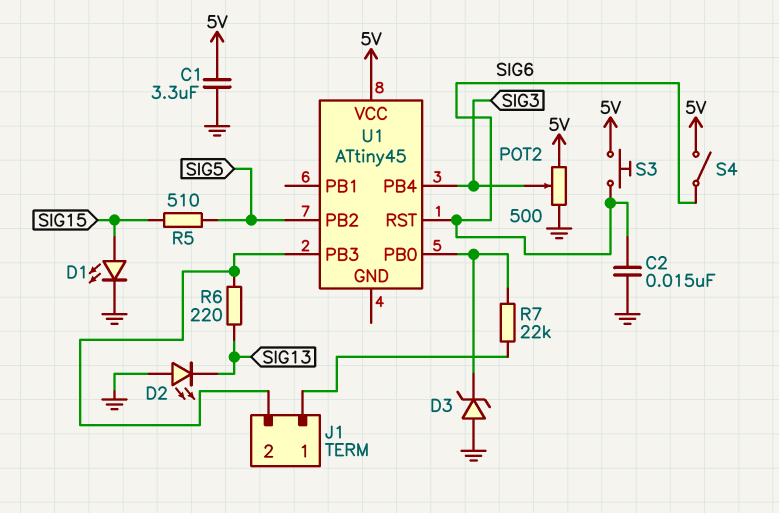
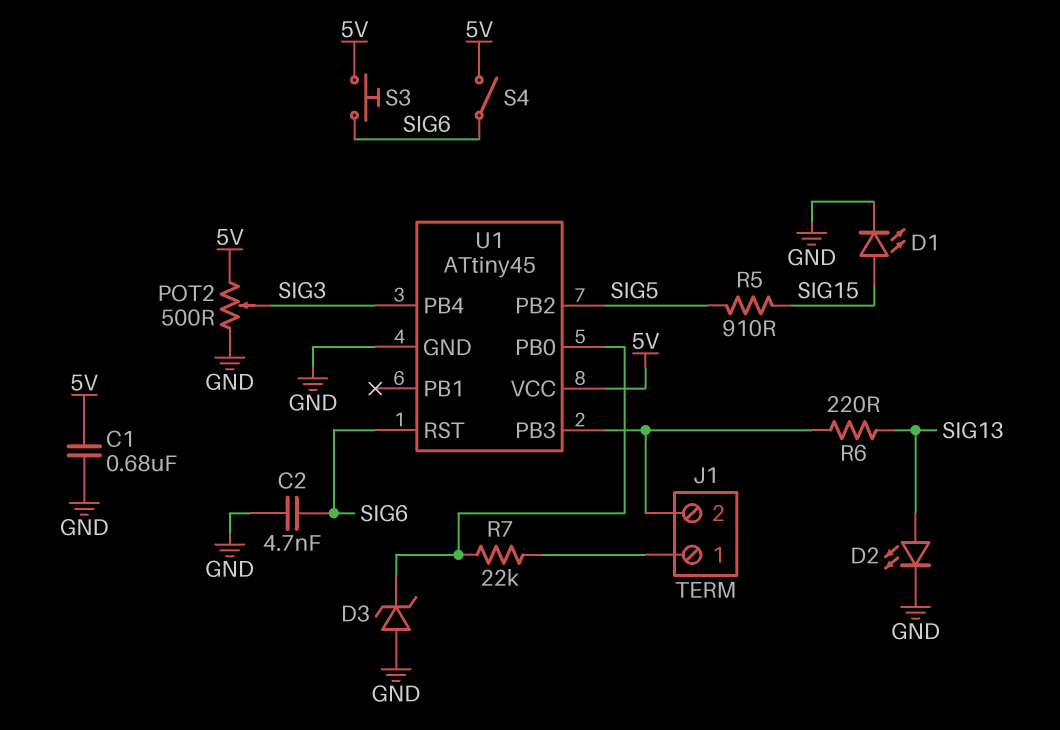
C1: 3.3uF (5V, GND) -> 680nF (5V, GND)
C2: 15nF (GND, SIG6) -> 4.7nF (GND, SIG6)
D2: LED (A GND, K SIG13) -> LED (A SIG13, K GND)
R5: 510 (SIG5, SIG15) -> 910 (SIG5, SIG15)
U1 pin GND: none -> GND

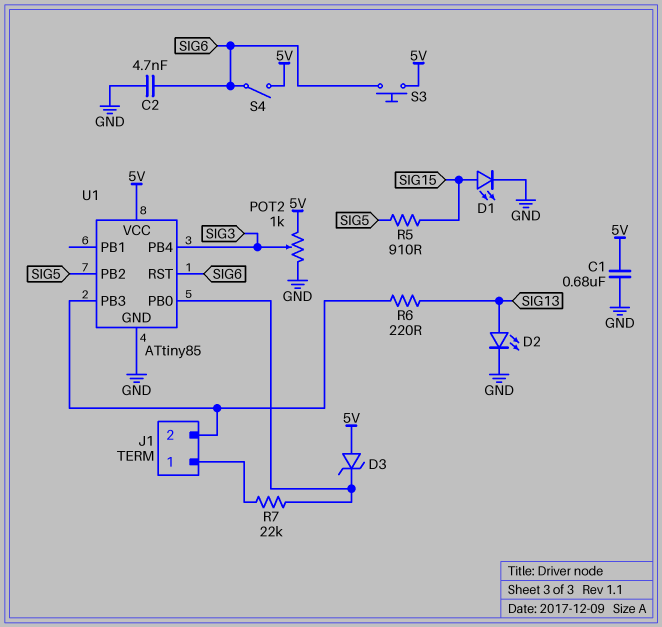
D3: zener (A GND, K U1/PB0) -> zener (A 5V, K U1/PB0)
POT2: 500 (5V, GND, wiper SIG3) -> 1k (5V, GND, wiper SIG3)
U1: ATtiny45 -> ATtiny85

